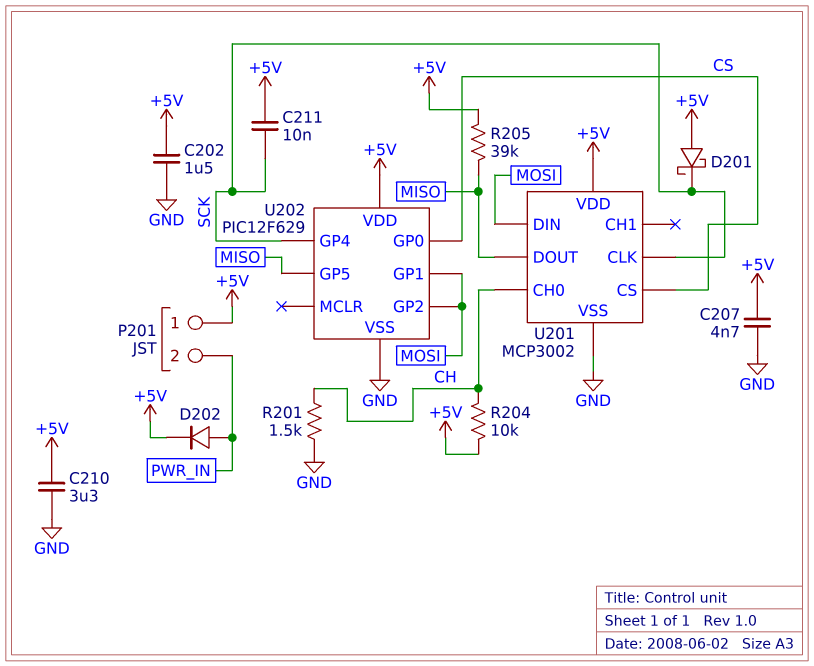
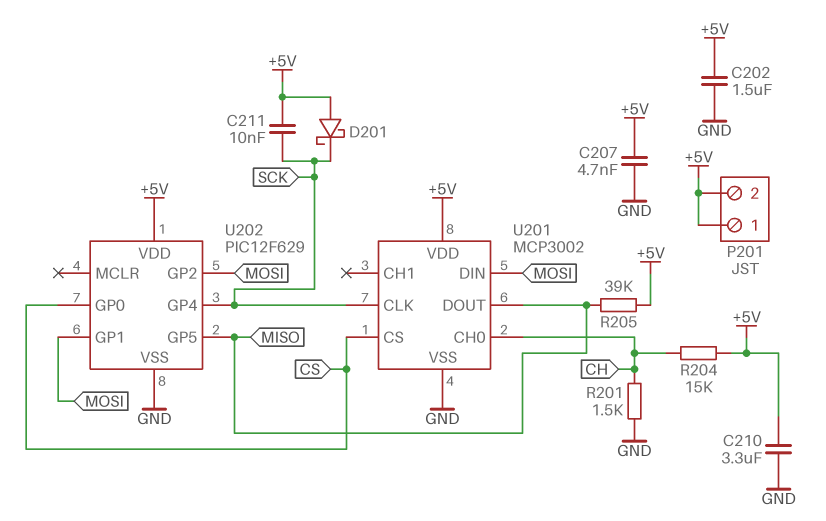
D202: diode (A PWR_IN, K +5V) -> none
P201 pin 2: PWR_IN -> +5V
R204: 10k (+5V, CH) -> 15k (+5V, CH)

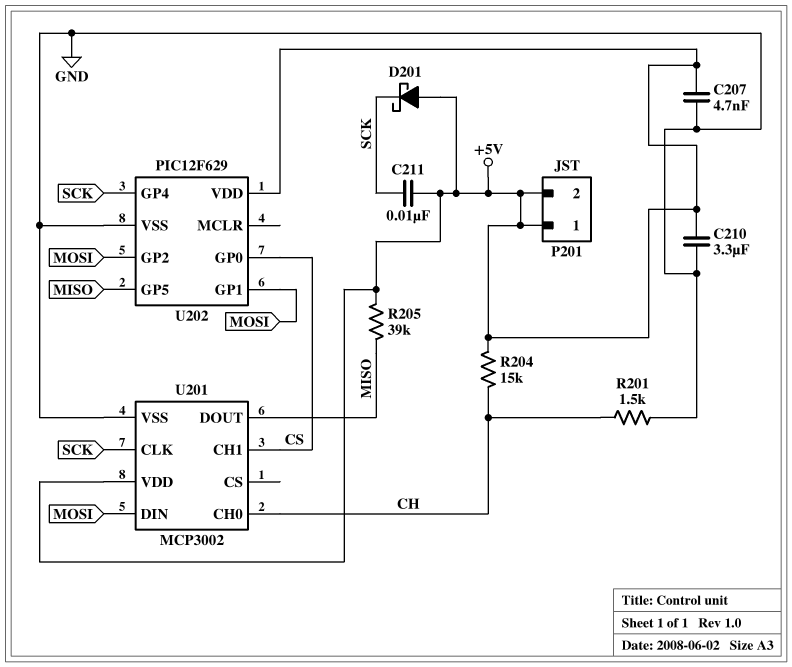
C202: 1.5uF (+5V, GND) -> none
U201 pin CH1: none -> CS
U201 pin CS: CS -> none

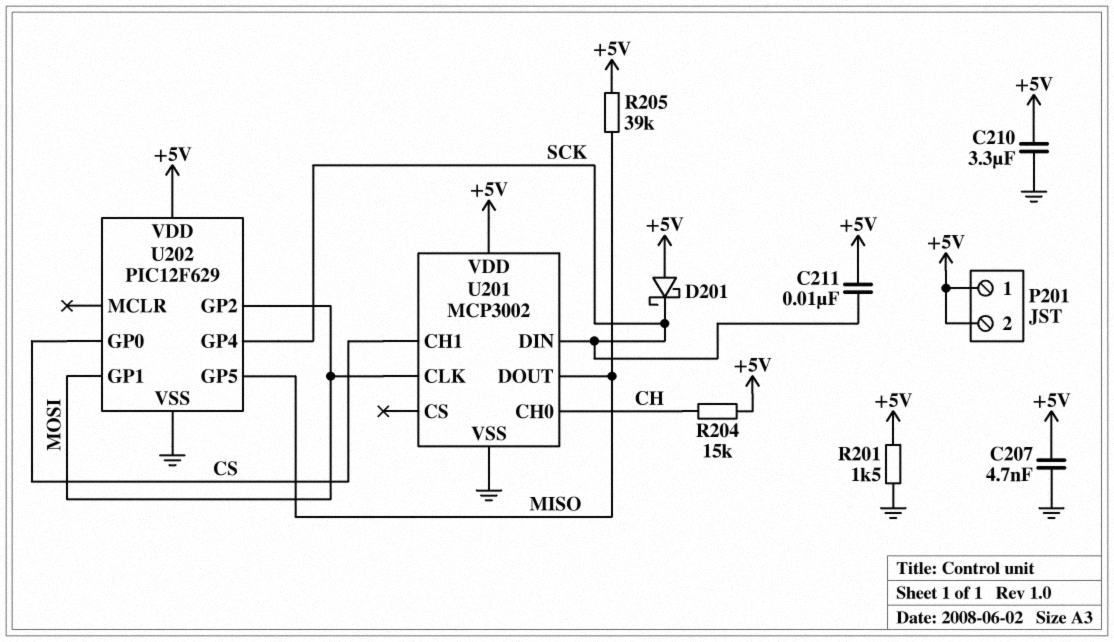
R201: 1.5k (CH, GND) -> 1.5k (+5V, GND)
U201 pin CLK: SCK -> MOSI
U201 pin DIN: MOSI -> SCK

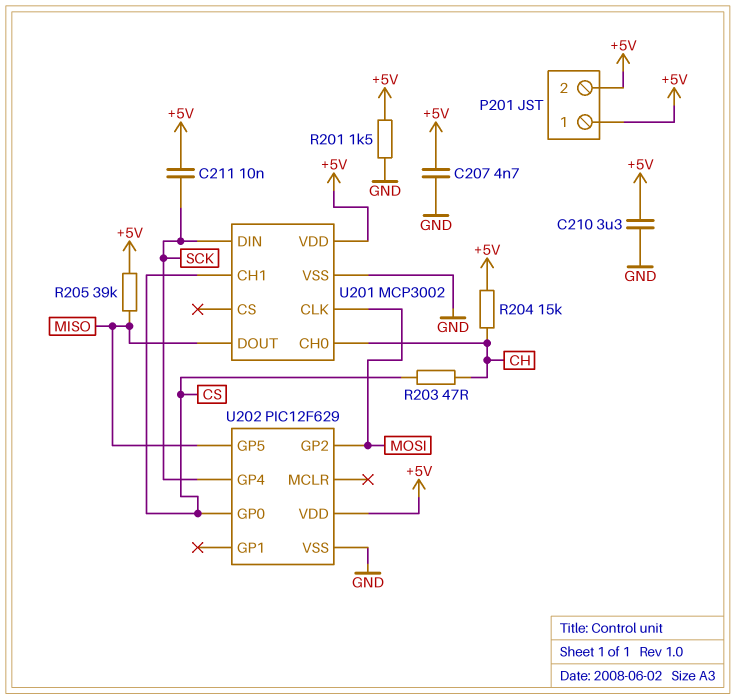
D201: schottky (A +5V, K SCK) -> none
R203: none -> 47 (CH, CS)
U202 pin GP1: MOSI -> none

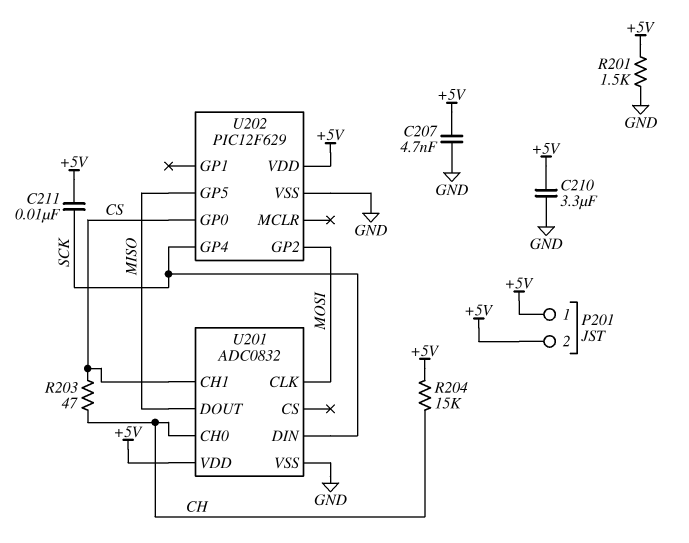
R205: 39k (+5V, MISO) -> none
U201: MCP3002 -> ADC0832

